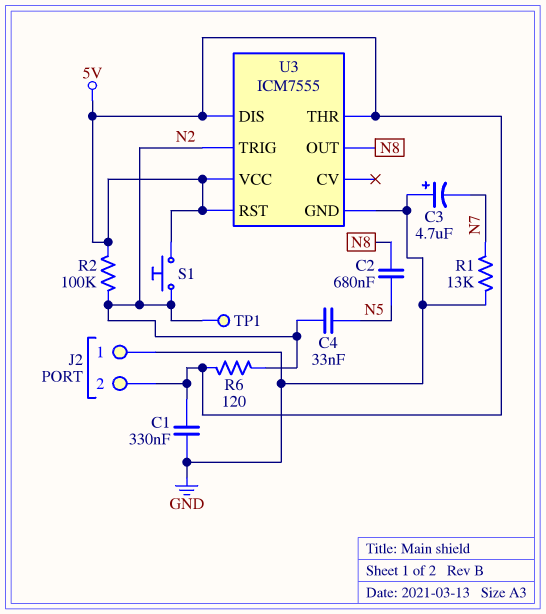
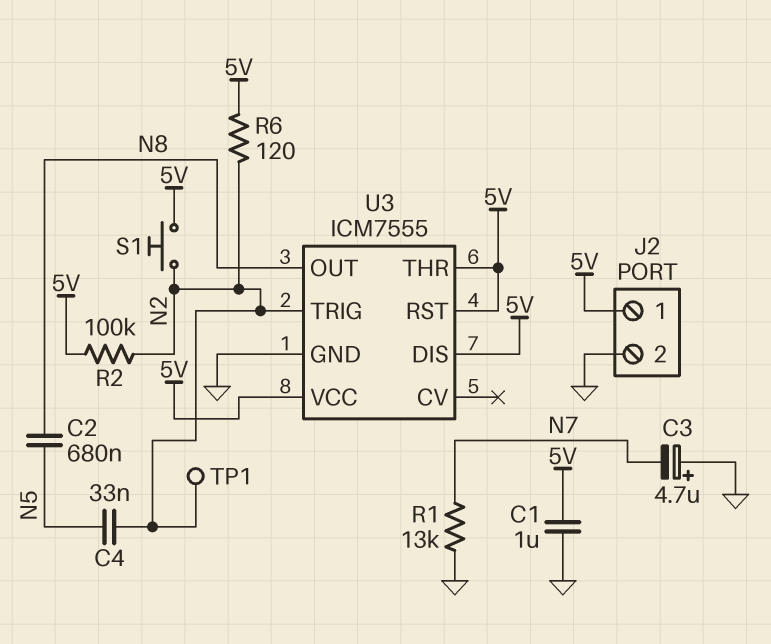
C1: 330nF (5V, GND) -> 1uF (5V, GND)
J2 pin 1: GND -> 5V
J2 pin 2: 5V -> GND

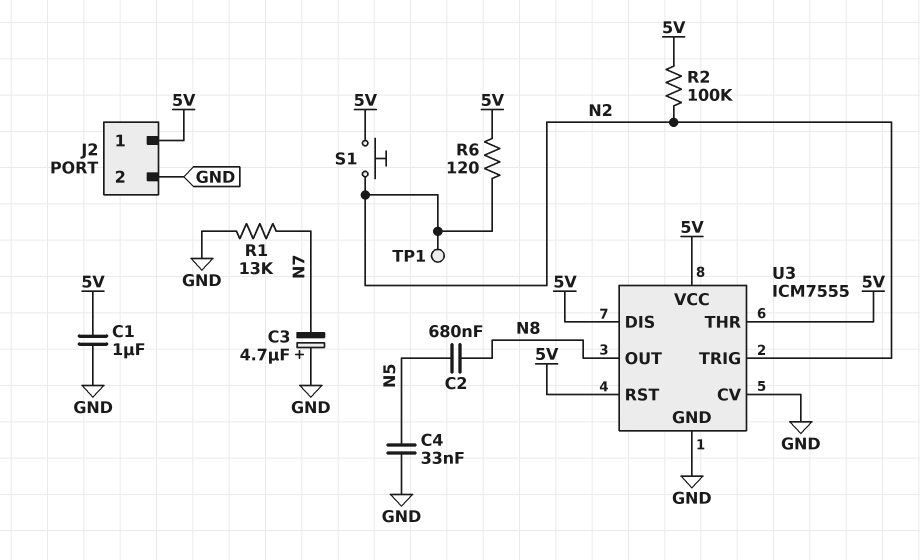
C4: 33nF (N2, N5) -> 33nF (GND, N5)
U3 pin CV: none -> GND

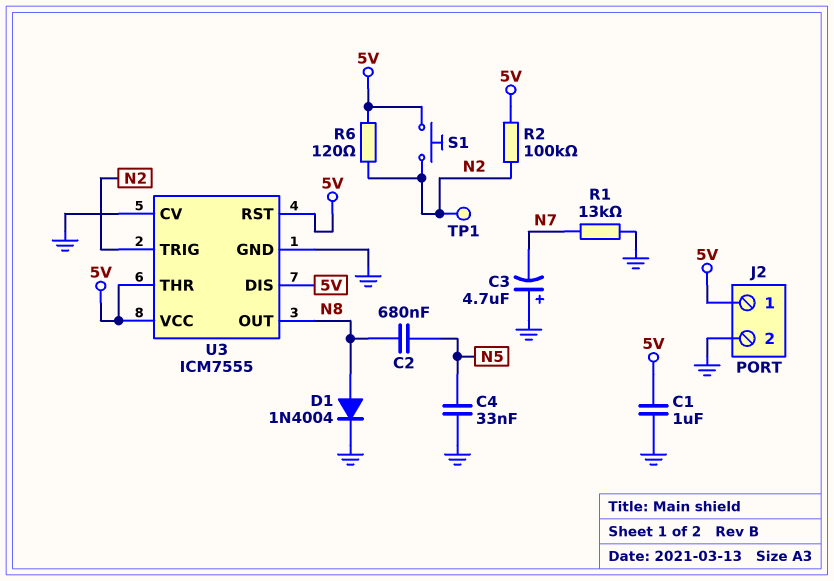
D1: none -> diode 1N4004 (A N8, K GND)

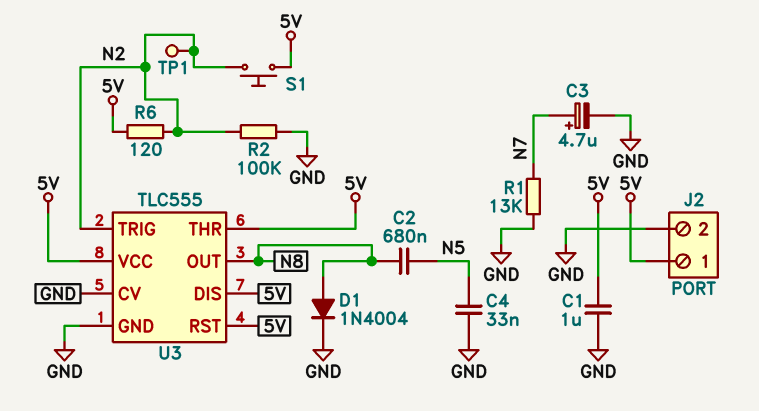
C3: 4.7uF (plus GND, minus N7) -> 4.7uF (plus N7, minus GND)
R2: 100k (5V, N2) -> 100k (GND, N2)
U3: ICM7555 -> TLC555

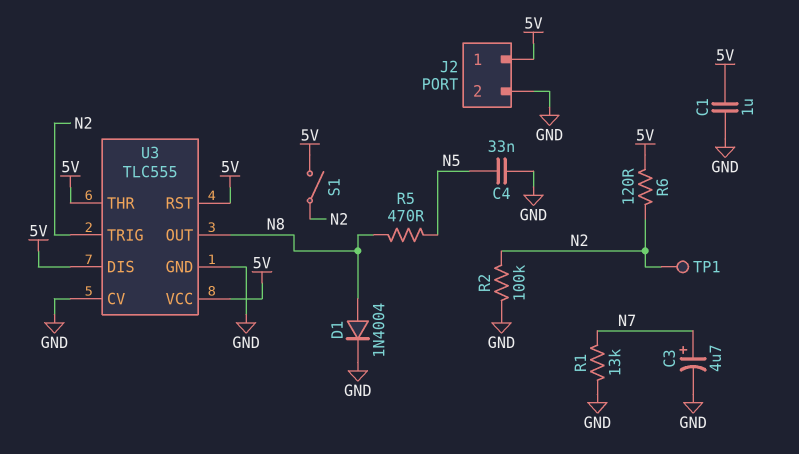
C2: 680nF (N5, N8) -> none
R5: none -> 470 (N5, N8)
S1: button (5V, N2) -> switch (5V, N2)

